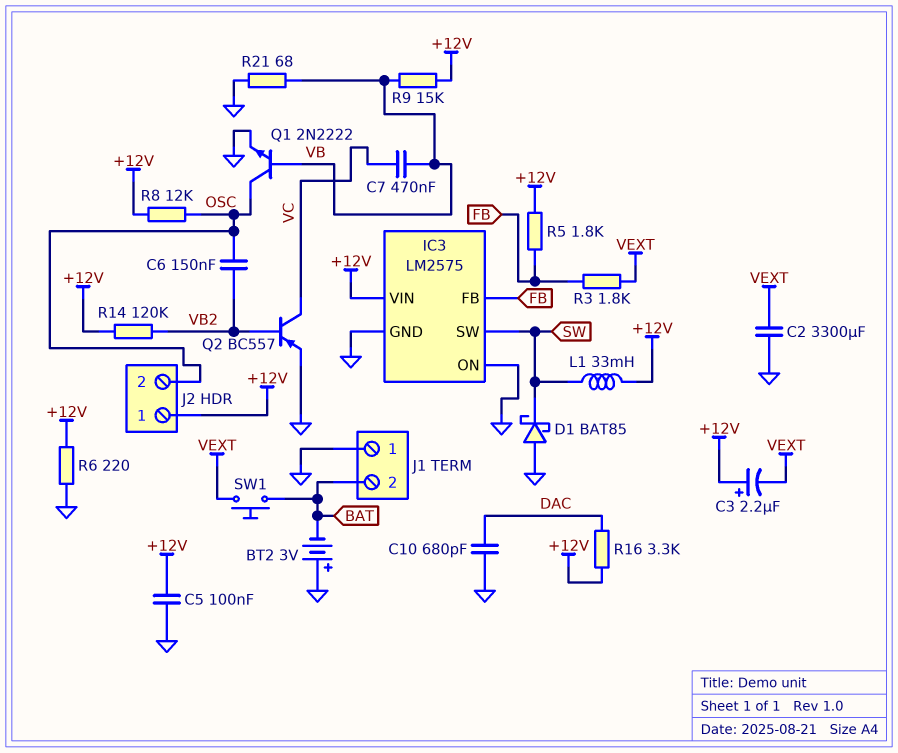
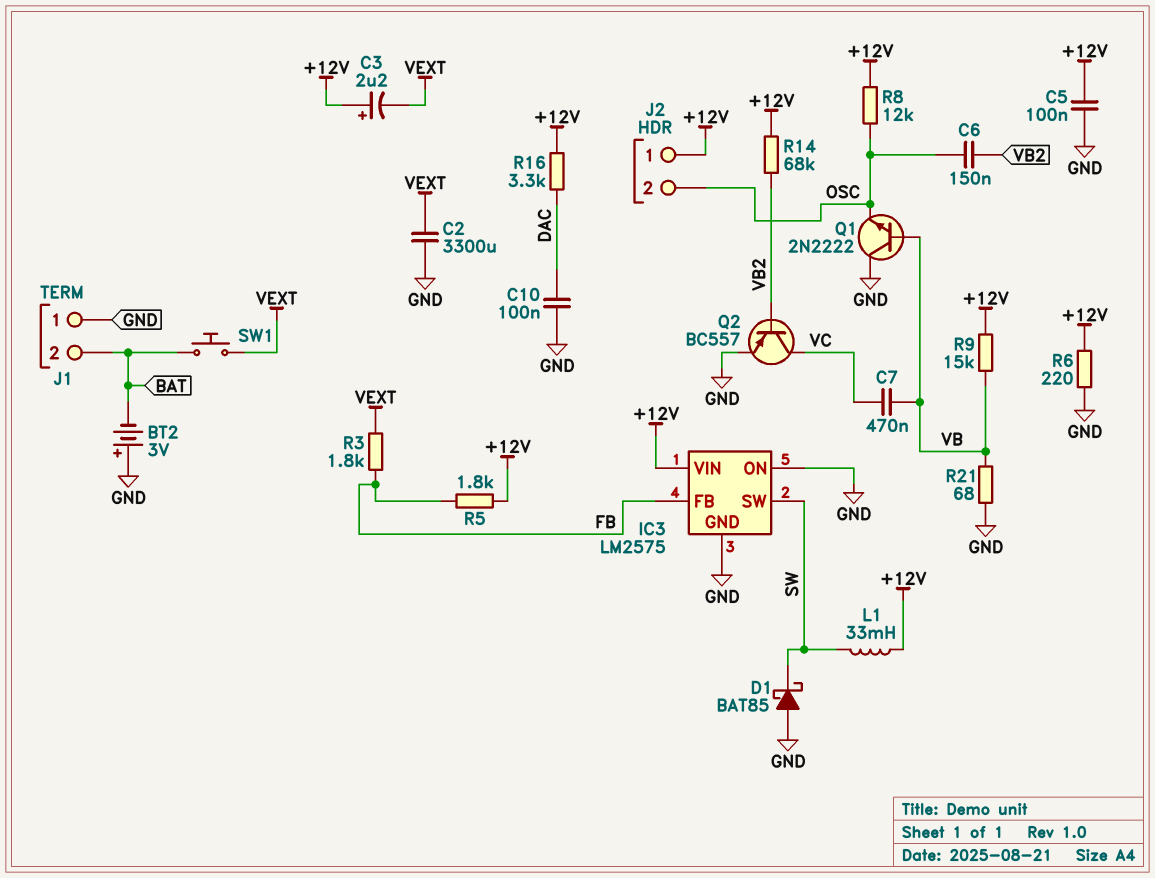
C10: 680pF (DAC, GND) -> 100nF (DAC, GND)
Q1: NPN 2N2222 (B VB, C OSC, E GND) -> NPN 2N2222 (B VB, C GND, E OSC)
R14: 120k (+12V, VB2) -> 68k (+12V, VB2)

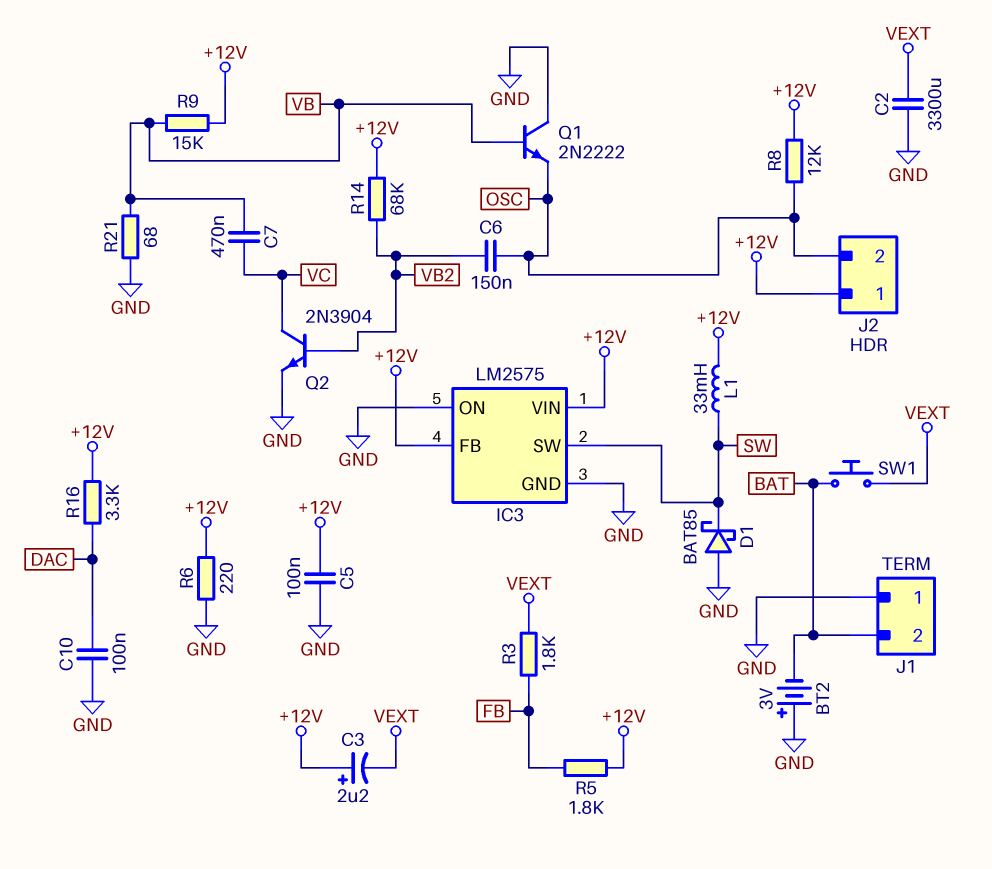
IC3 pin FB: FB -> +12V
Q2: PNP BC557 (B VB2, C VC, E GND) -> NPN 2N3904 (B VB2, C VC, E GND)

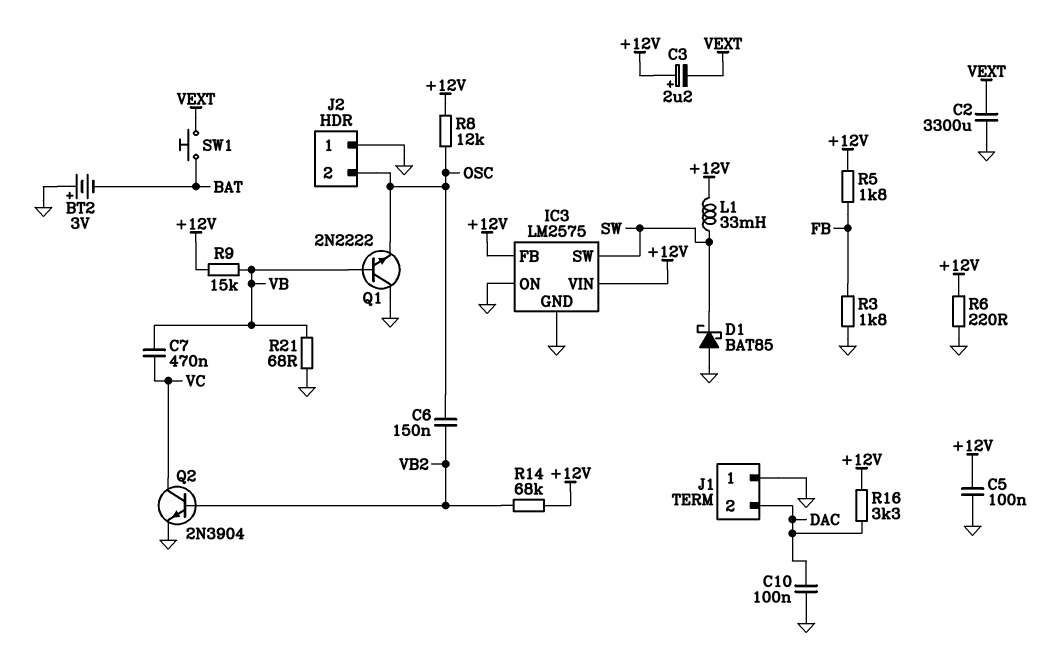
J1 pin 2: BAT -> DAC
J2 pin 1: +12V -> GND
R3: 1.8k (FB, VEXT) -> 1.8k (FB, GND)

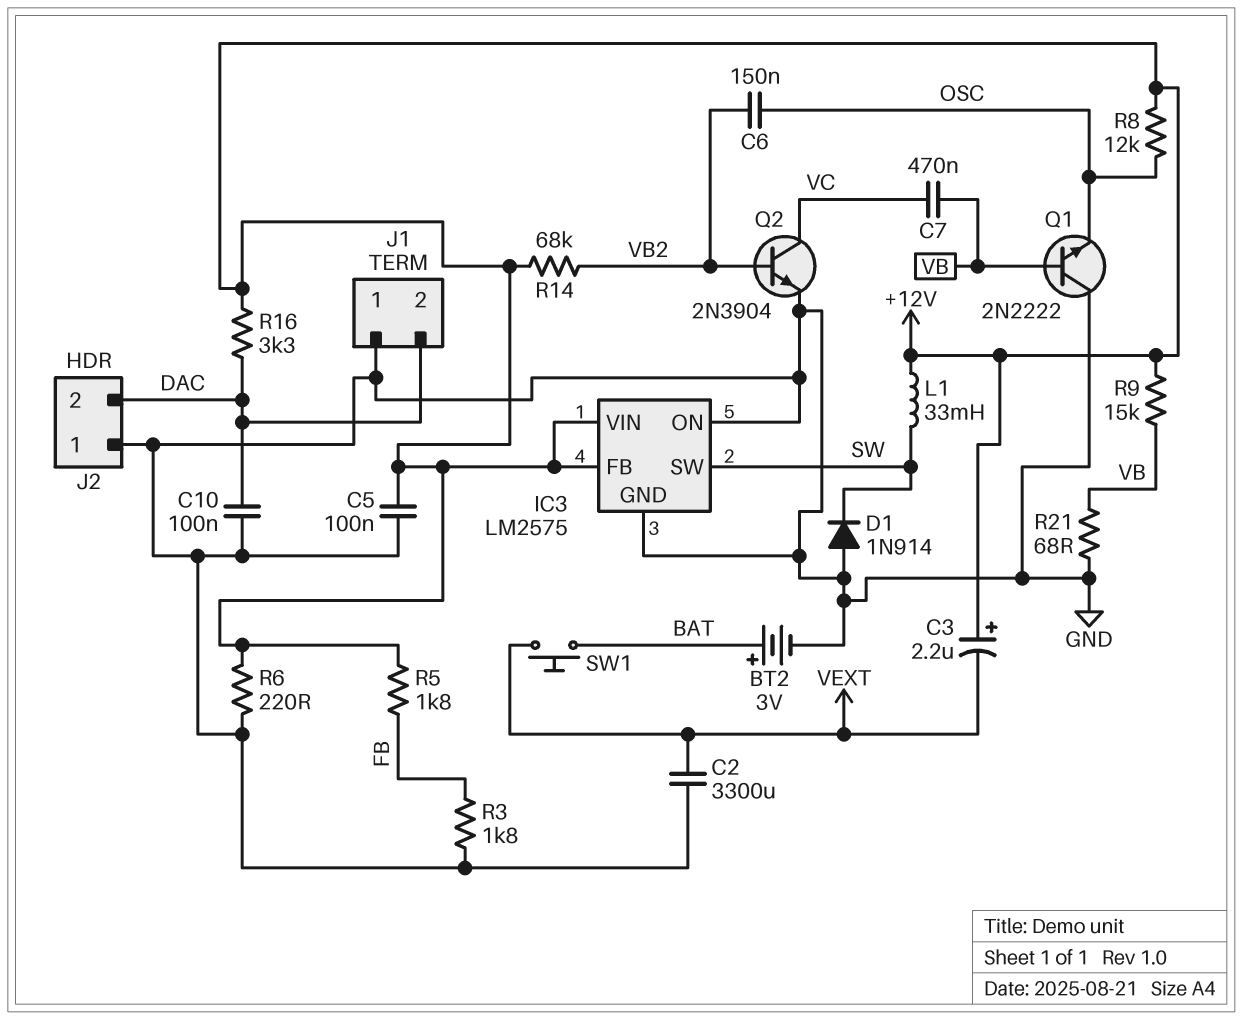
BT2: 3V (plus GND, minus BAT) -> 3V (plus BAT, minus GND)
D1: schottky BAT85 (A GND, K SW) -> diode 1N914 (A GND, K SW)
J2 pin 2: OSC -> DAC

